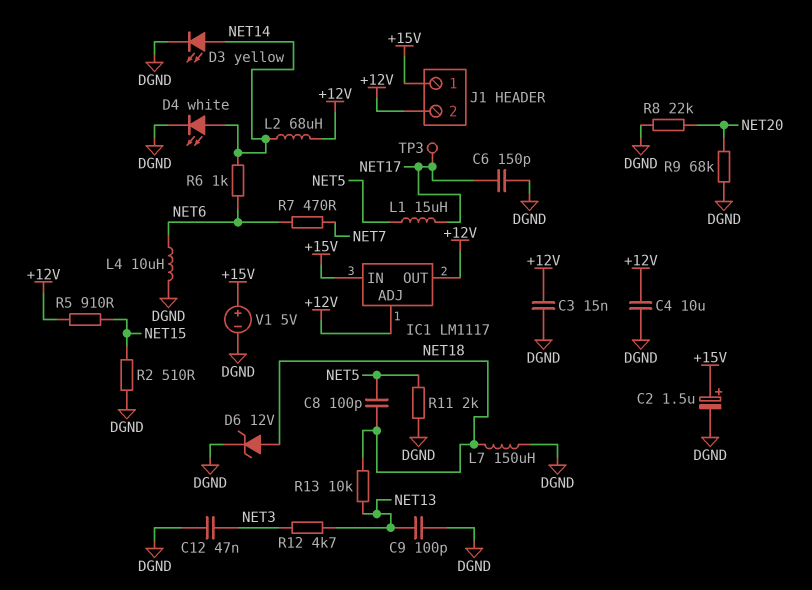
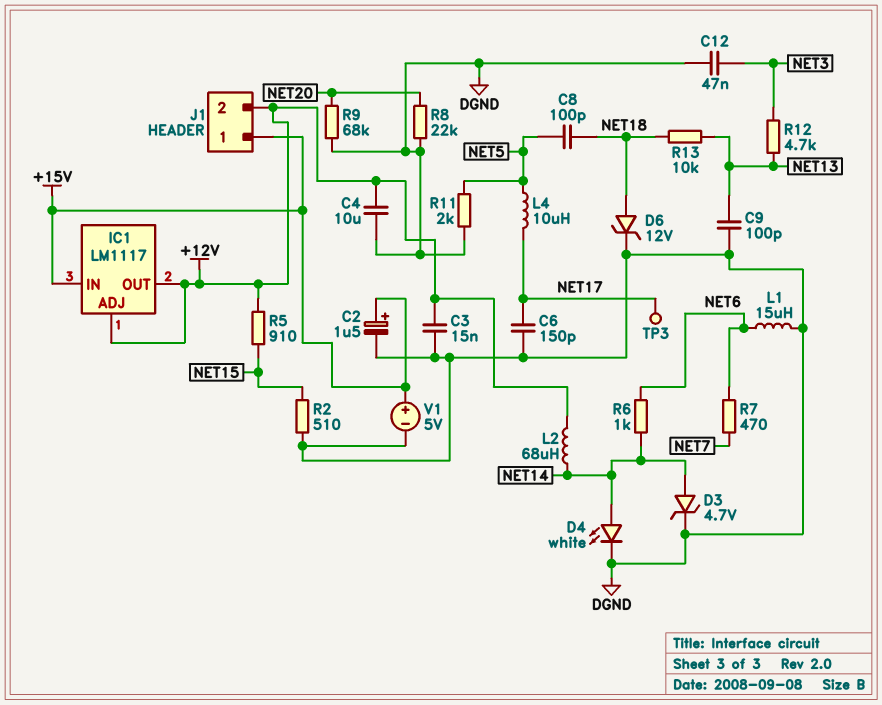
D3: LED yellow (A NET14, K DGND) -> zener 4.7V (A NET14, K DGND)
L1: 15uH (NET5, NET17) -> 15uH (DGND, NET6)
L4: 10uH (DGND, NET6) -> 10uH (NET5, NET17)
L7: 150uH (DGND, NET18) -> none

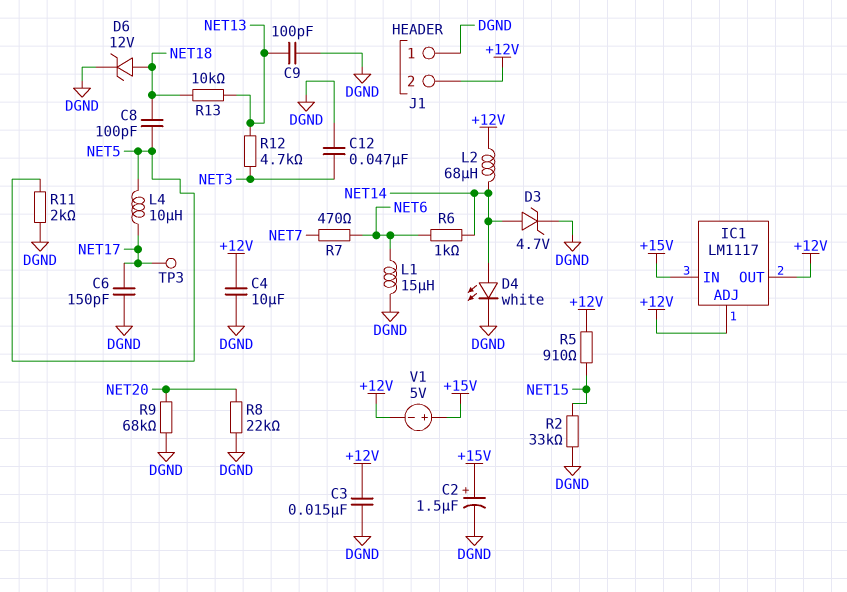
J1 pin 1: +15V -> DGND
R2: 510 (DGND, NET15) -> 33k (DGND, NET15)
V1: 5V (plus +15V, minus DGND) -> 5V (plus +15V, minus +12V)

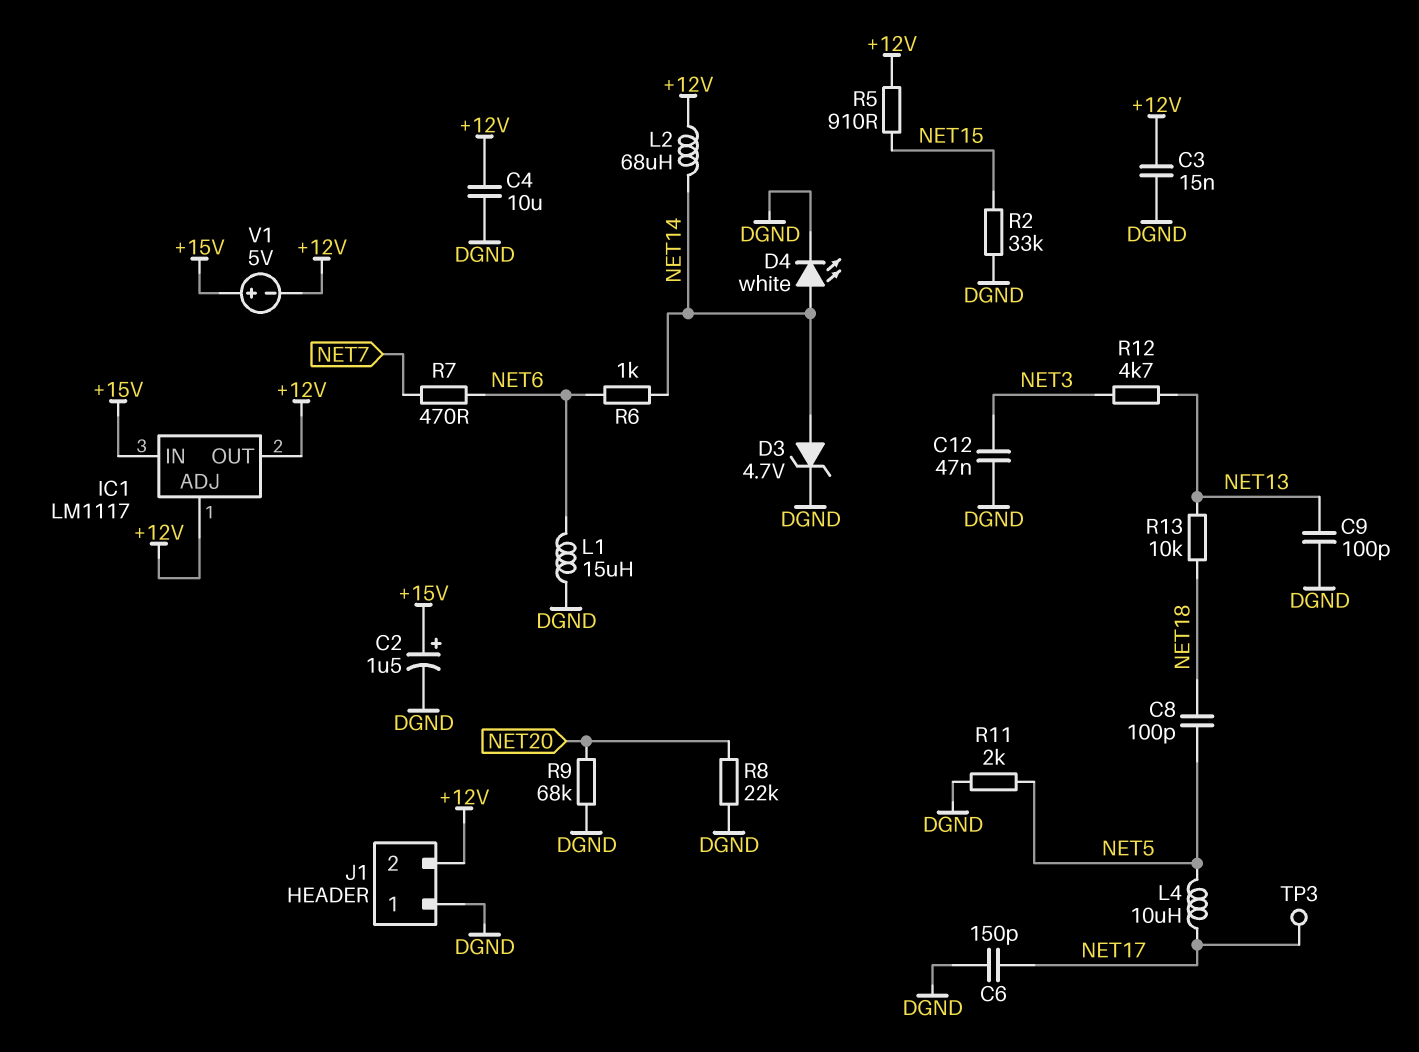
D6: zener 12V (A NET18, K DGND) -> none

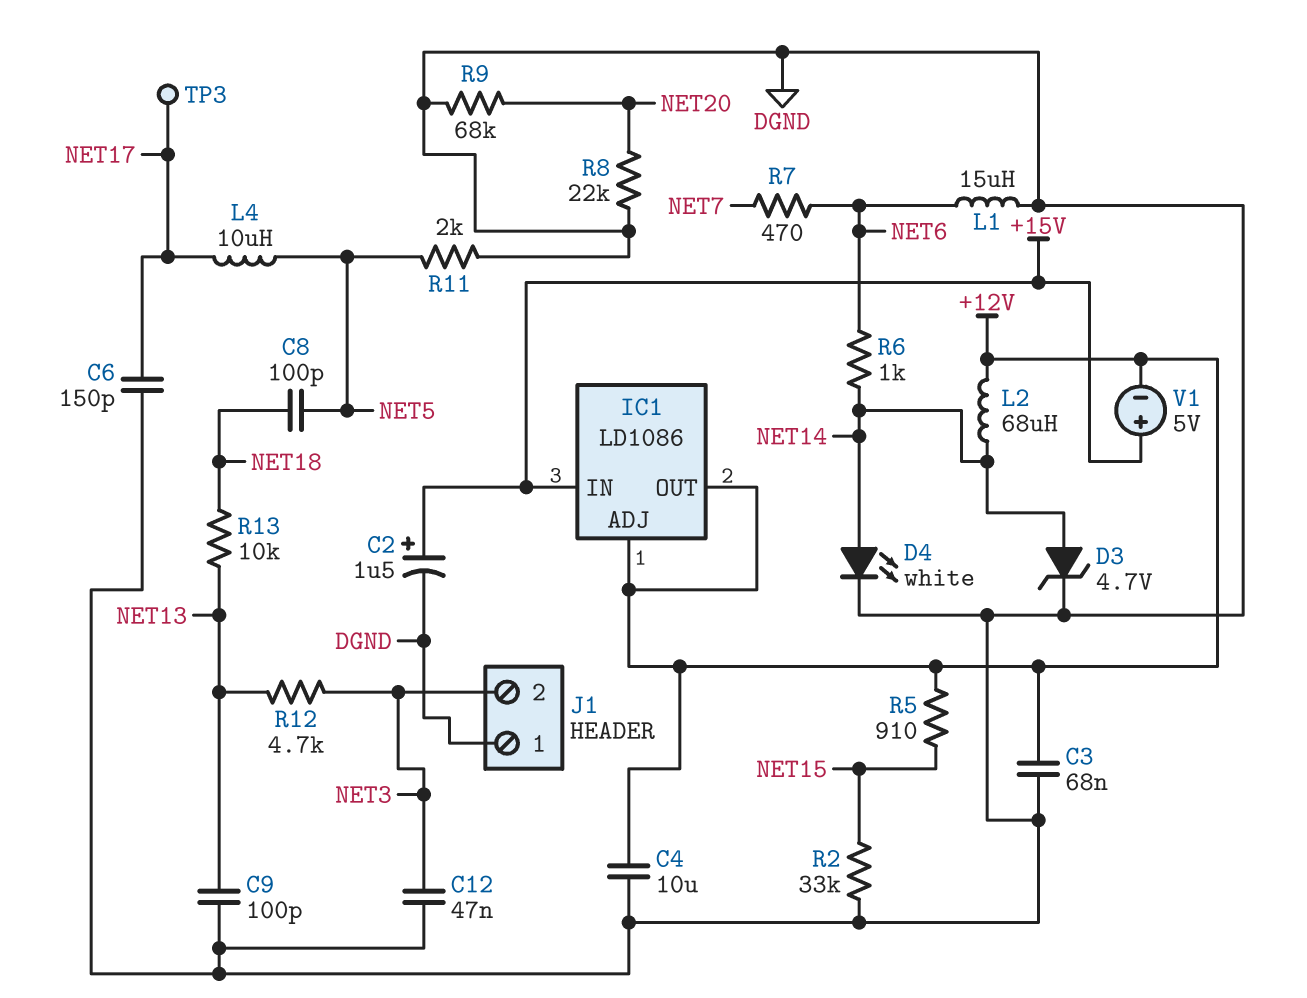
C3: 15nF (+12V, DGND) -> 68nF (+12V, DGND)
IC1: LM1117 -> LD1086
J1 pin 2: +12V -> NET3

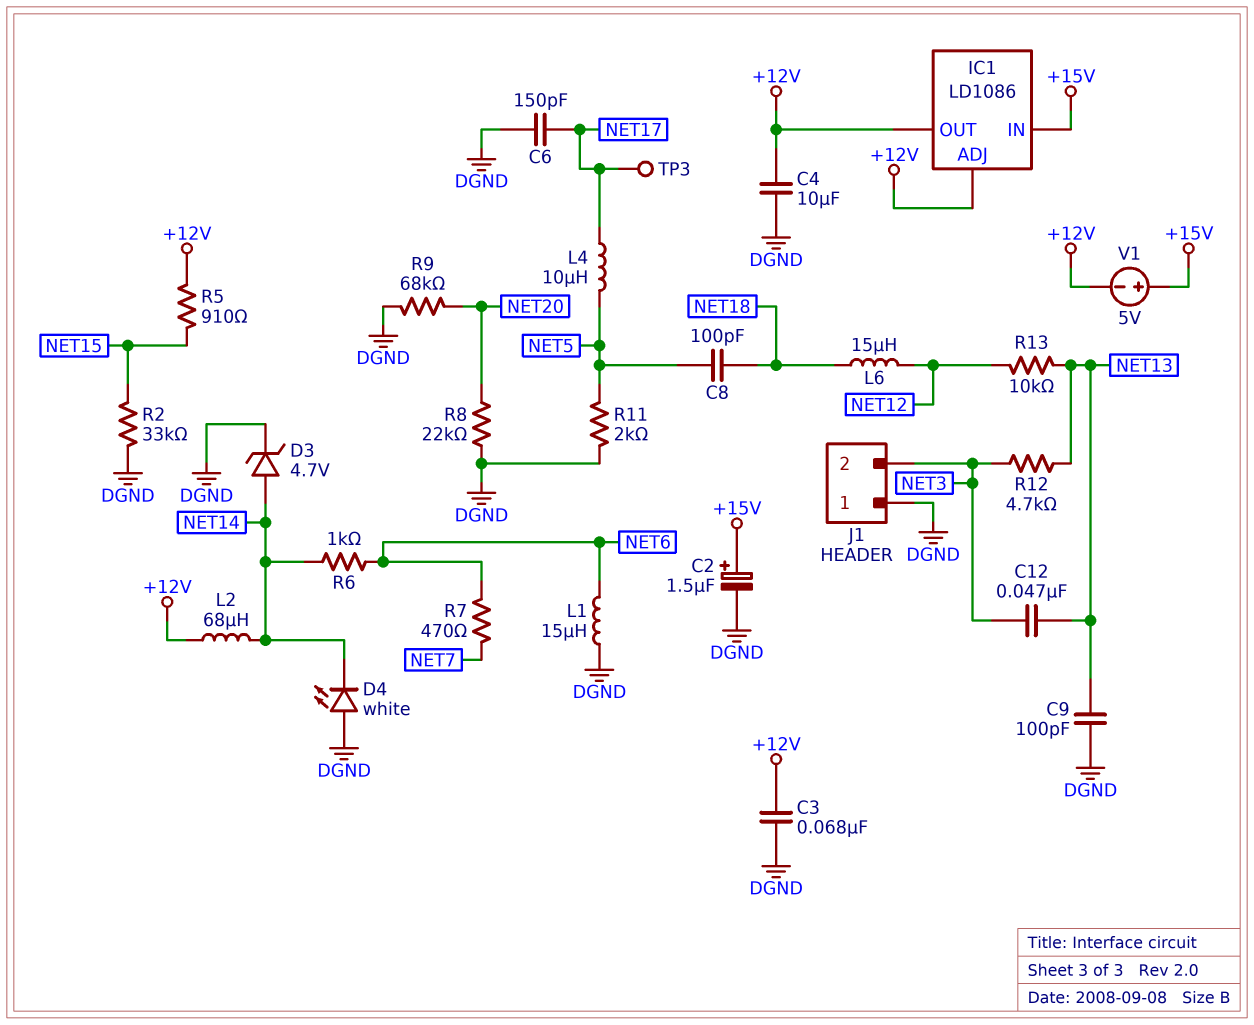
C12: 47nF (DGND, NET3) -> 47nF (NET3, NET13)
D4: LED white (A NET14, K DGND) -> LED white (A DGND, K NET14)
L6: none -> 15uH (NET12, NET18)
R13: 10k (NET13, NET18) -> 10k (NET12, NET13)

